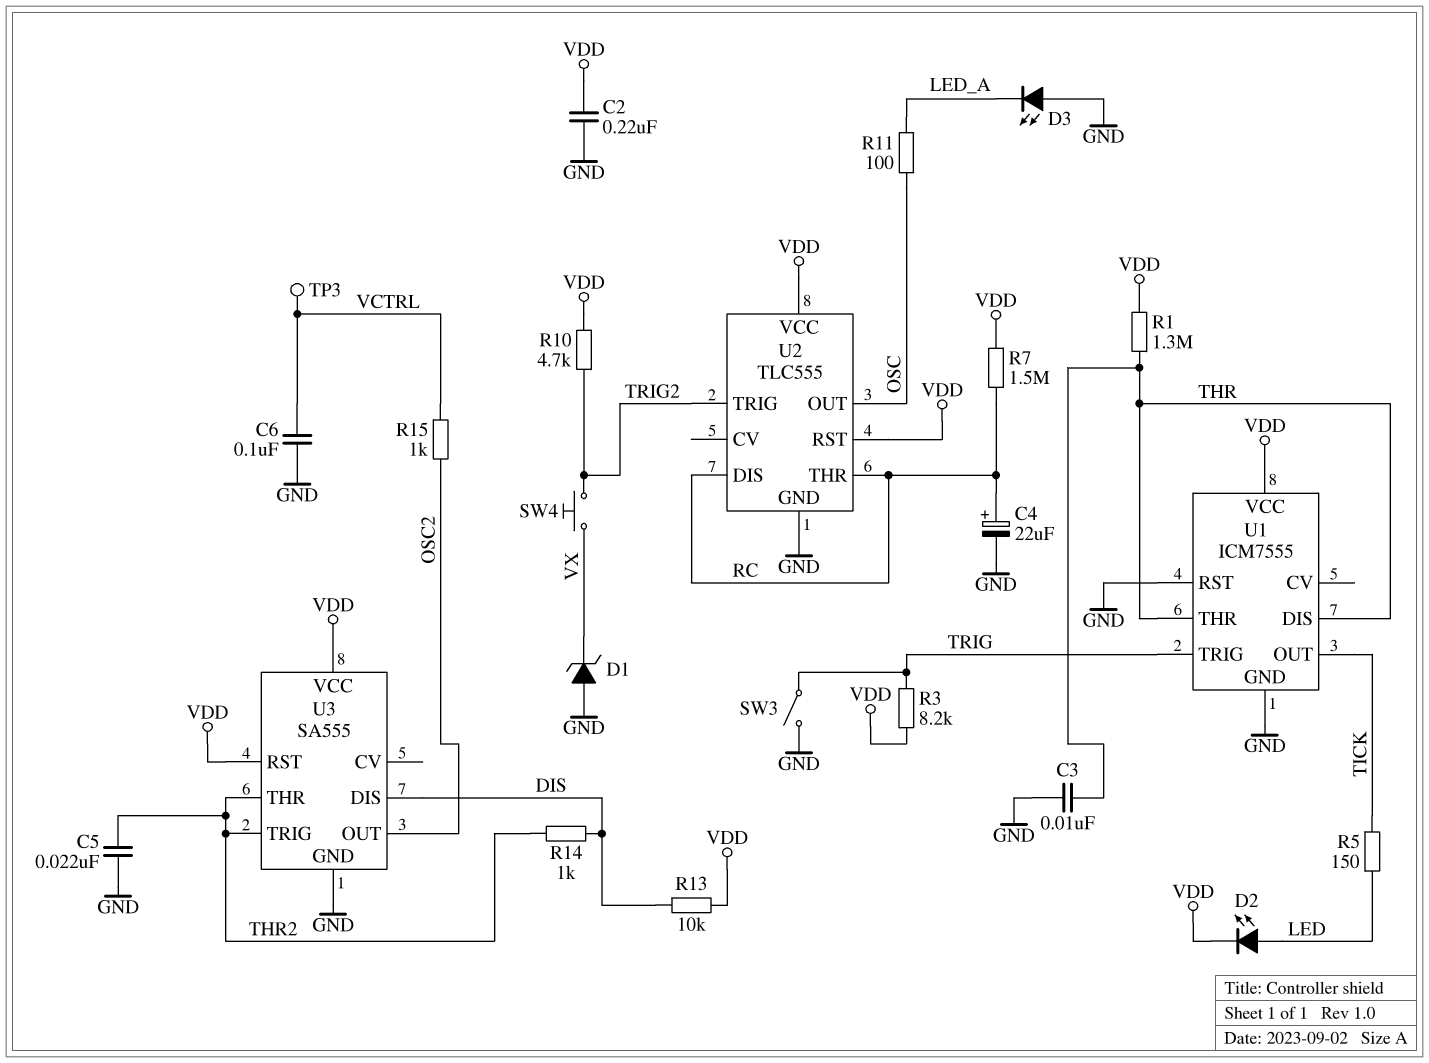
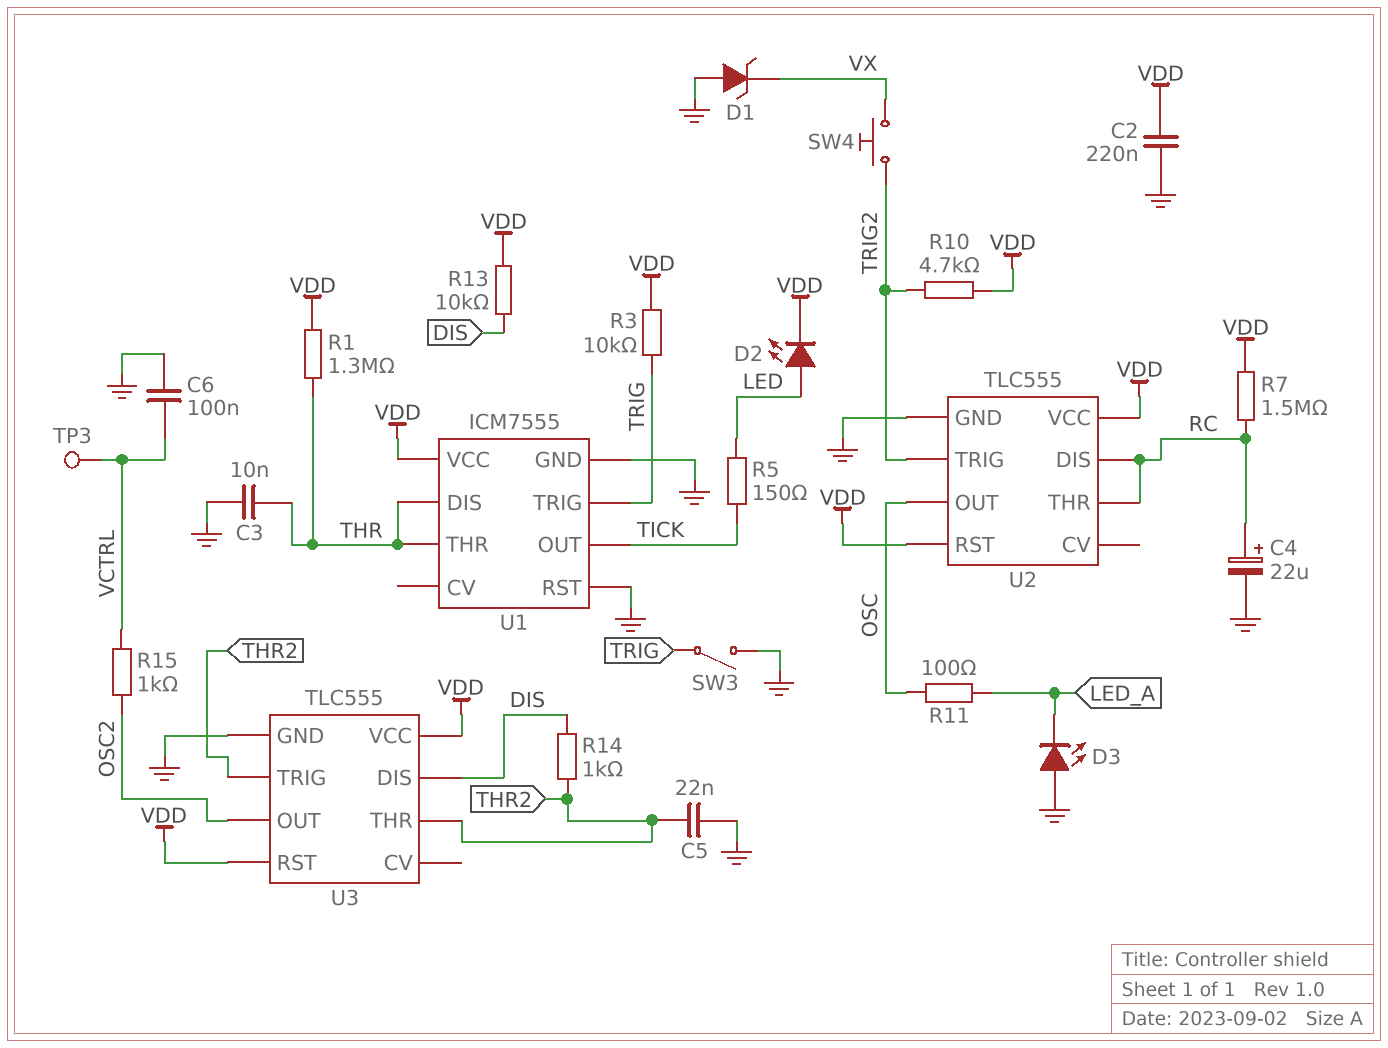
R3: 8.2k (TRIG, VDD) -> 10k (TRIG, VDD)
U3: SA555 -> TLC555

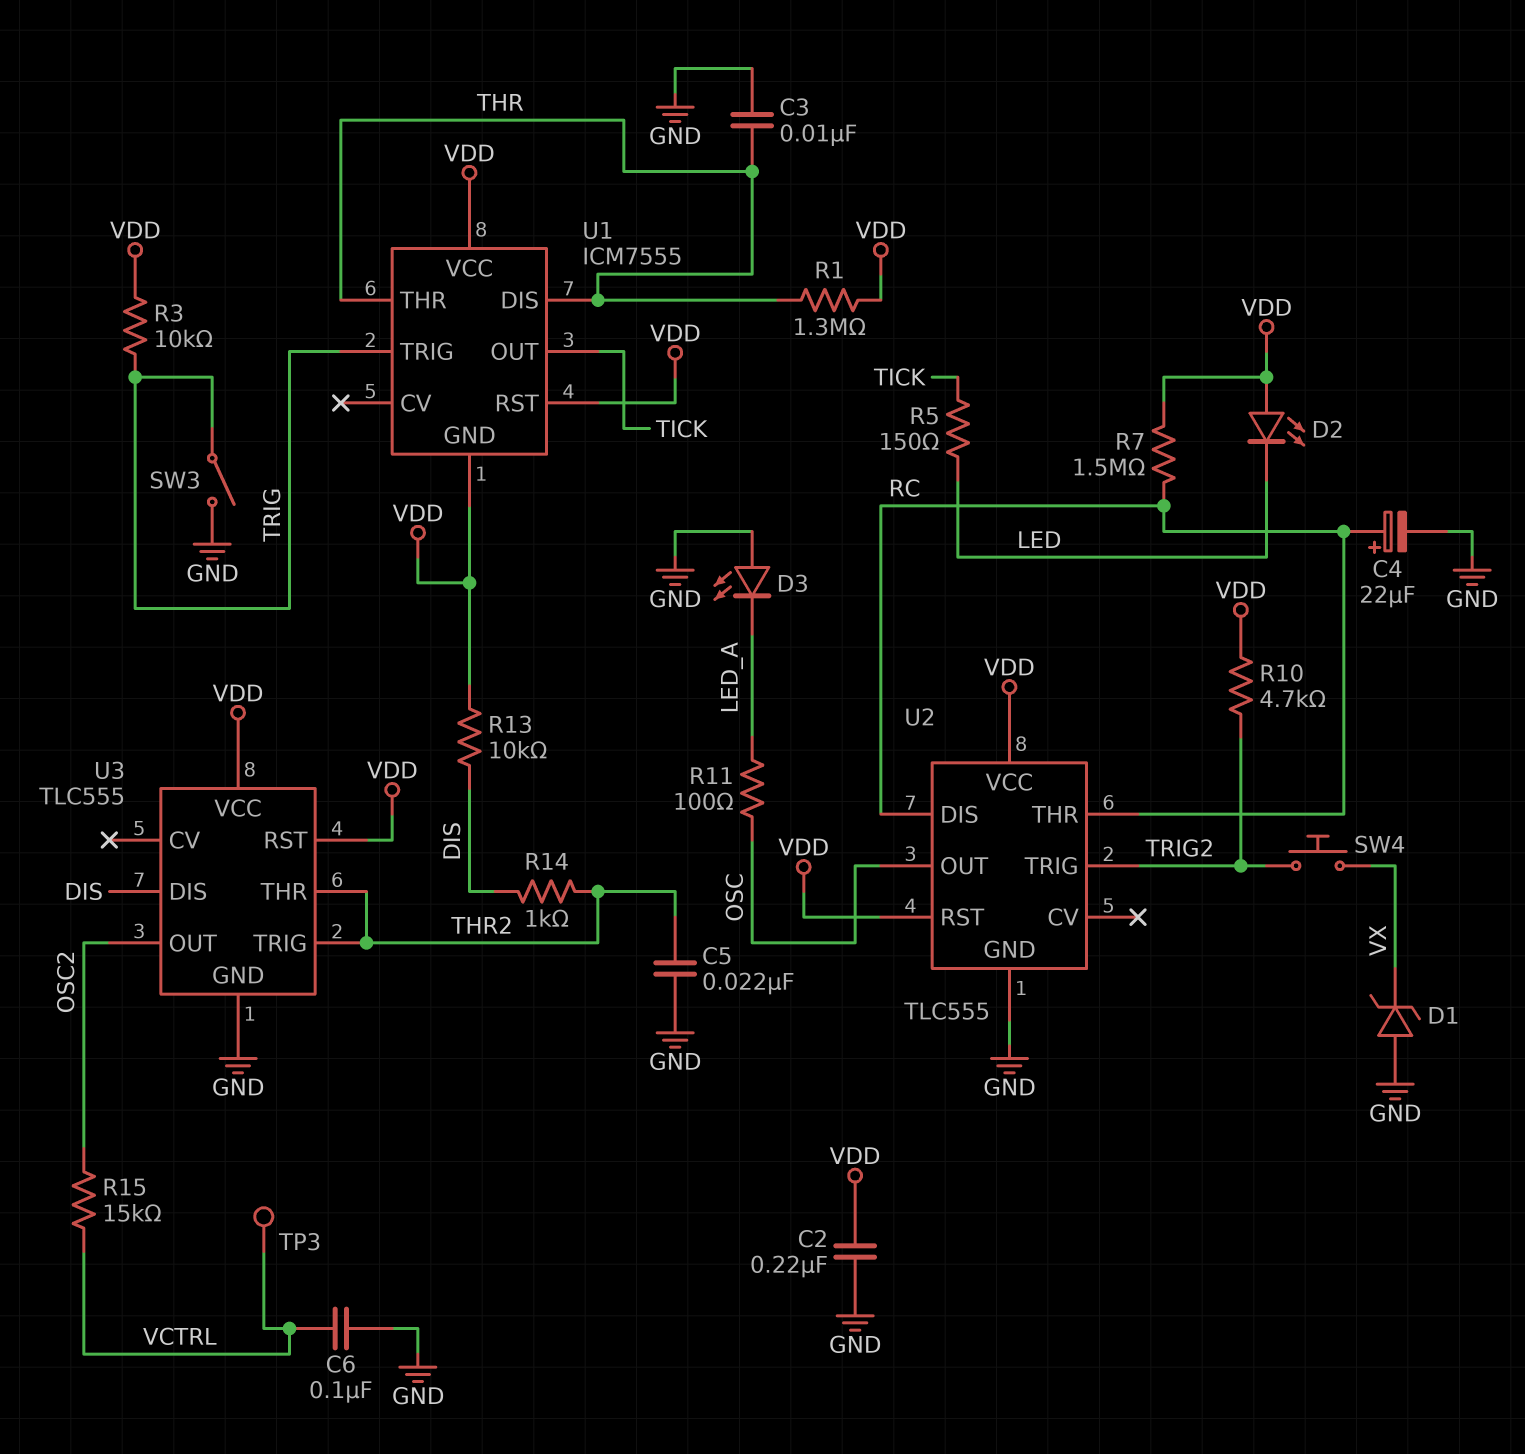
D2: LED (A LED, K VDD) -> LED (A VDD, K LED)
R15: 1k (OSC2, VCTRL) -> 15k (OSC2, VCTRL)
U1 pin GND: GND -> VDD
U1 pin RST: GND -> VDD

